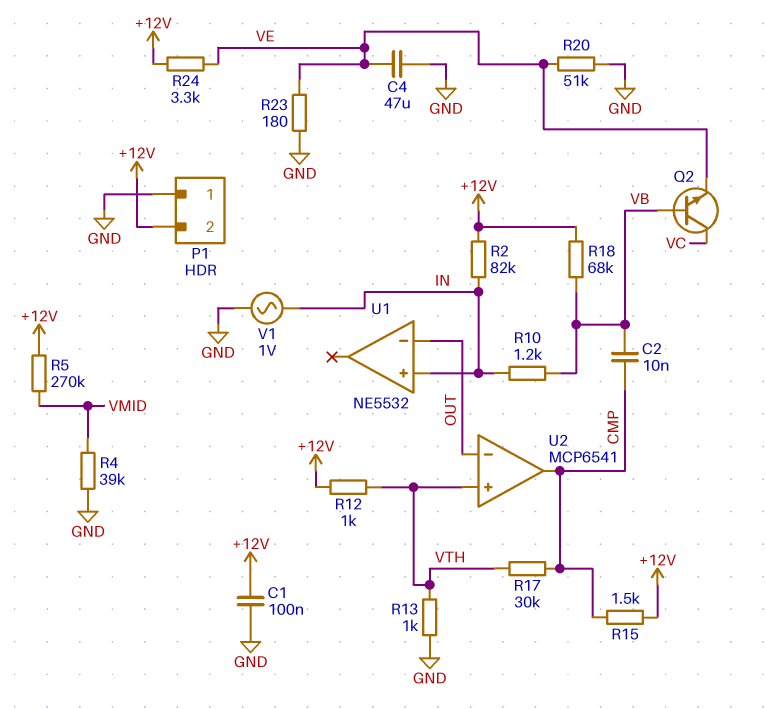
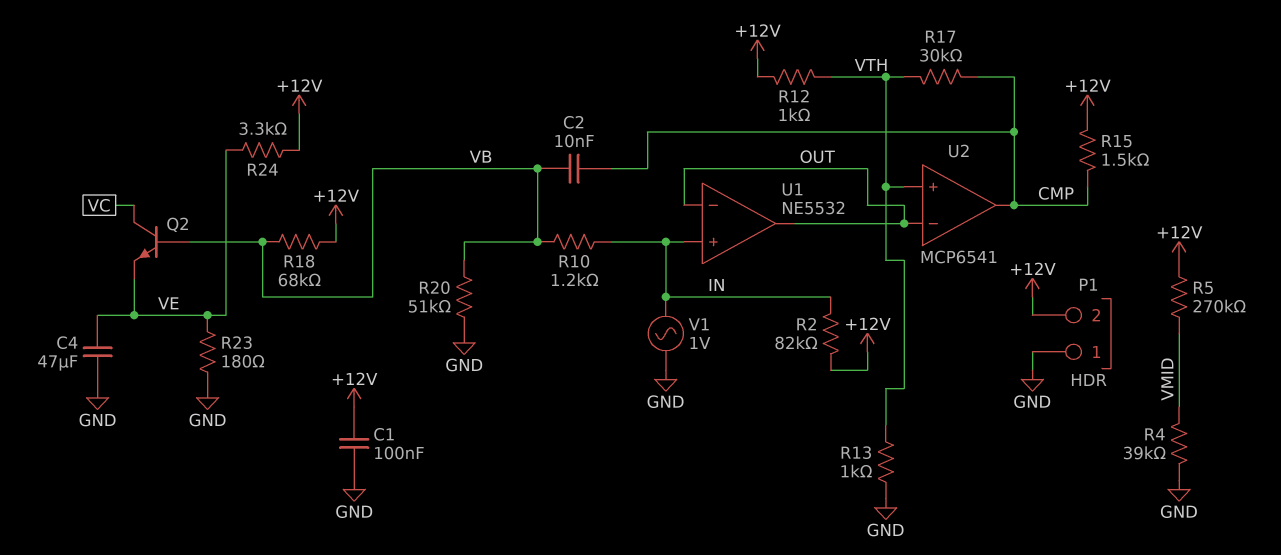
R20: 51k (GND, VE) -> 51k (GND, VB)
U1 pin out: none -> OUT

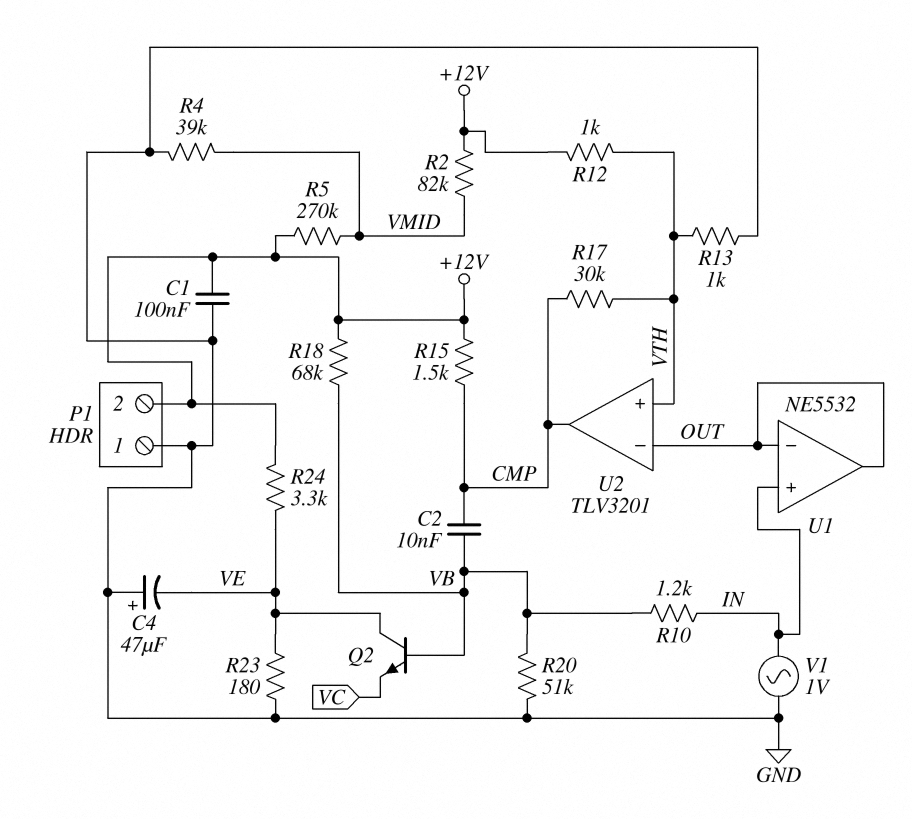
C4: 47uF (GND, VE) -> 47uF (plus GND, minus VE)
Q2: NPN (B VB, C VC, E VE) -> NPN (B VB, C VE, E VC)
R2: 82k (+12V, IN) -> 82k (+12V, VMID)
U2: MCP6541 -> TLV3201

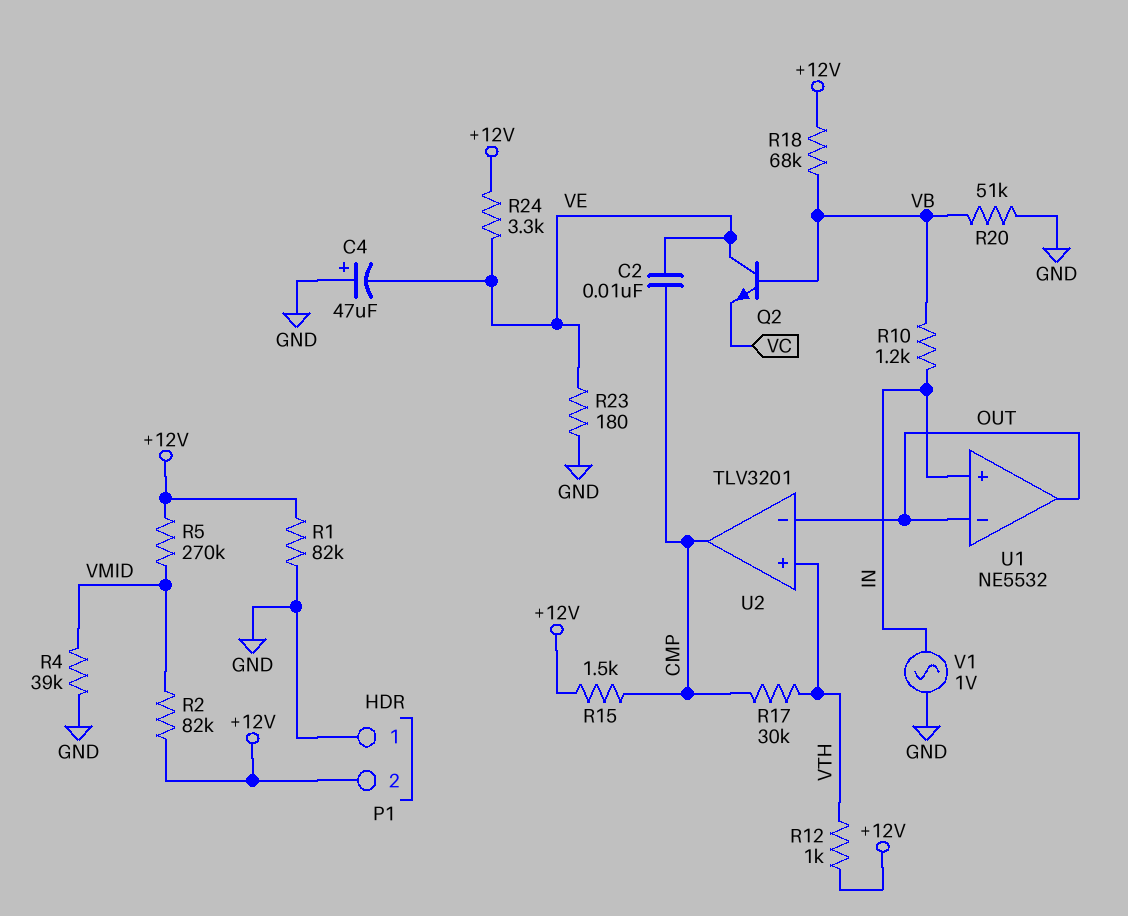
C1: 100nF (+12V, GND) -> none
C2: 10nF (CMP, VB) -> 10nF (CMP, VE)
R1: none -> 82k (+12V, GND)
R13: 1k (GND, VTH) -> none

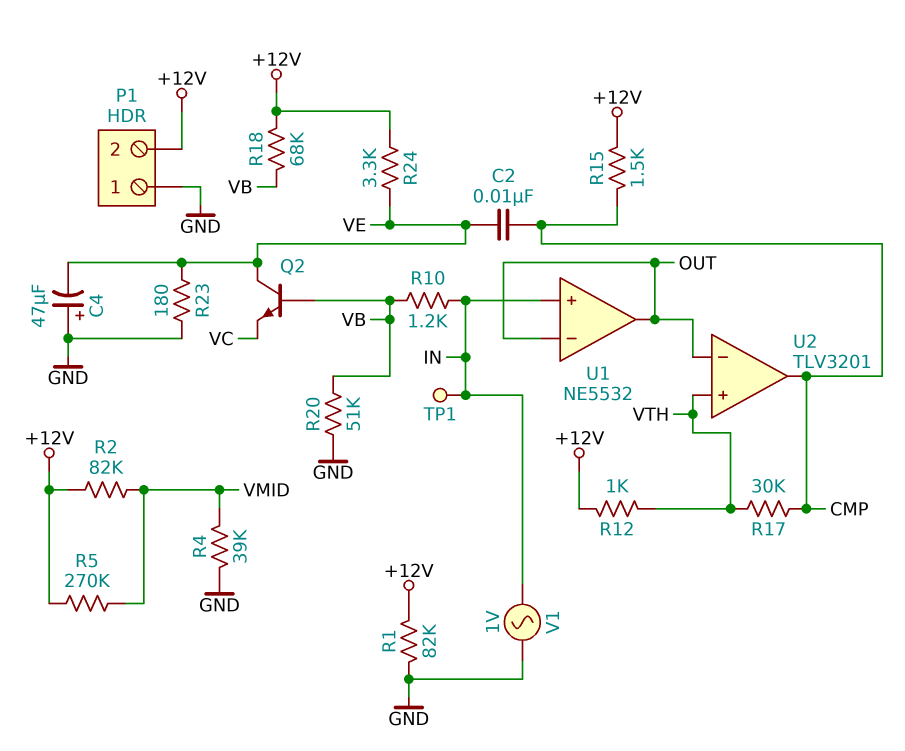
TP1: none -> test point (IN)

